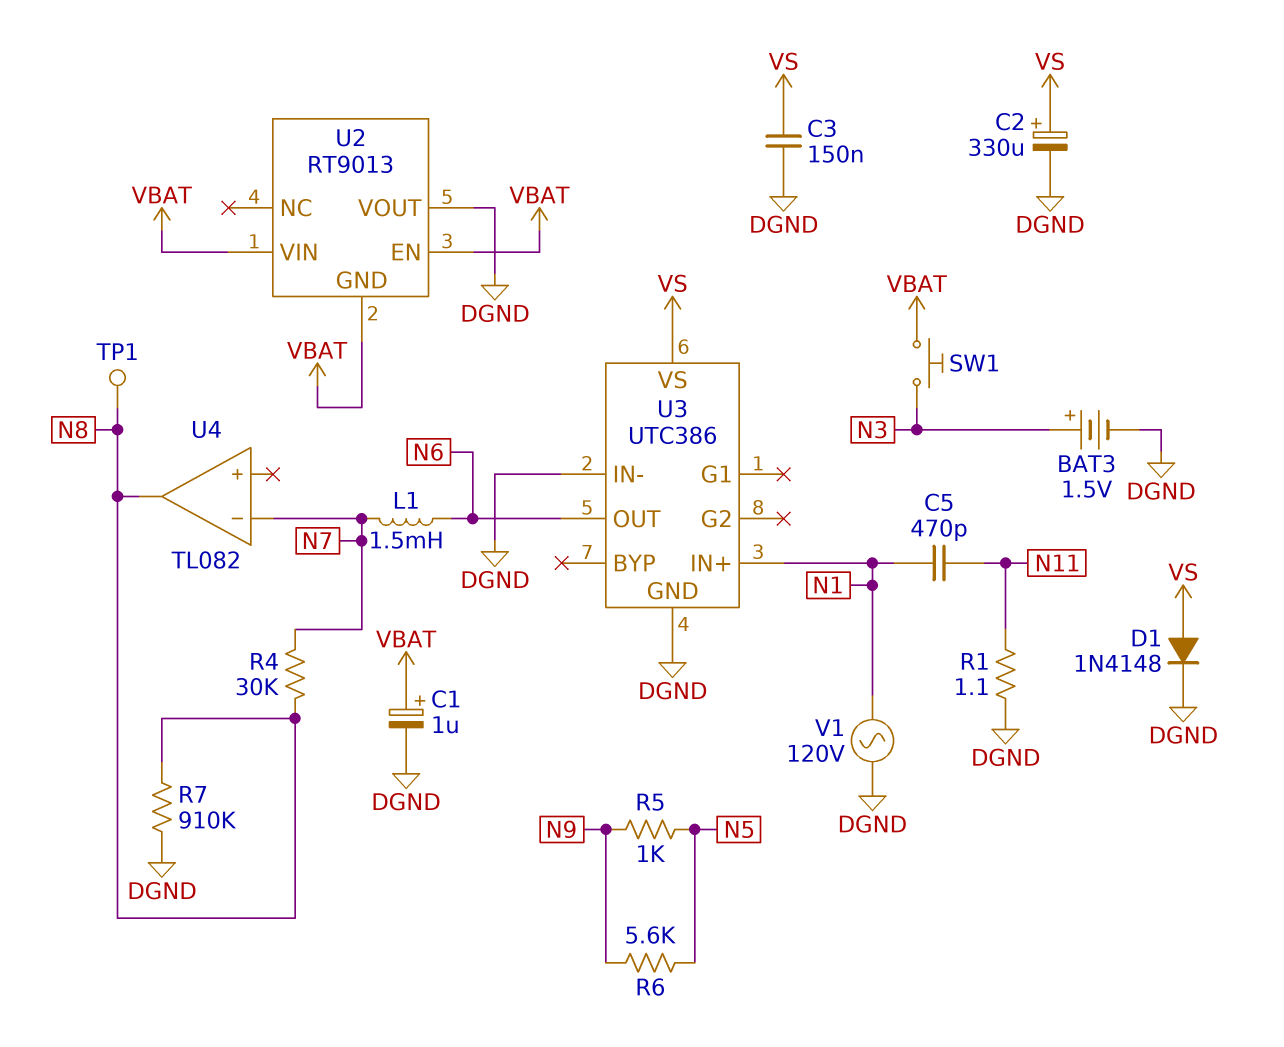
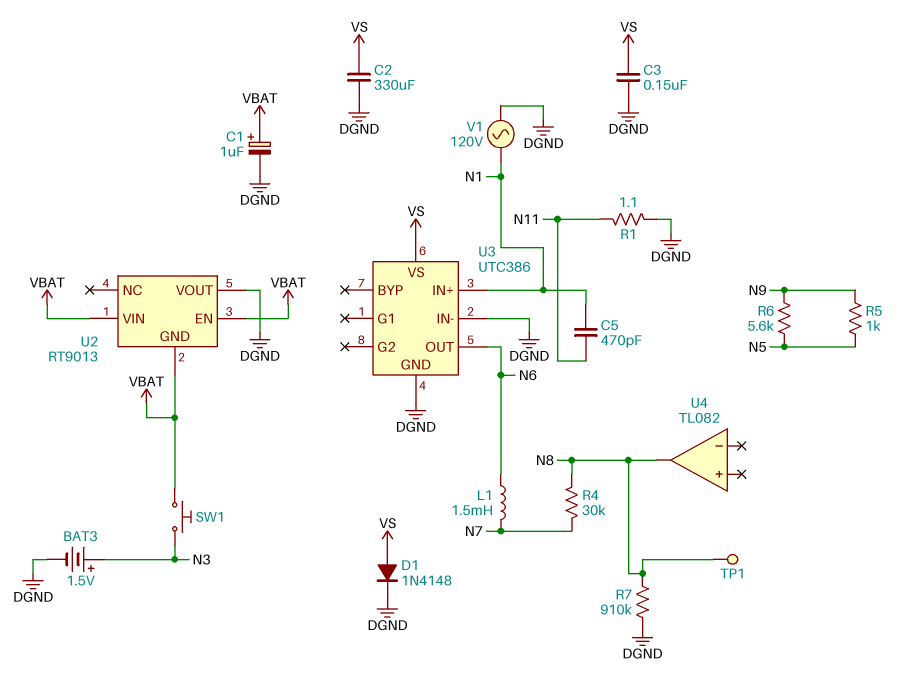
C2: 330uF (plus VS, minus DGND) -> 330uF (DGND, VS)
U4 pin in-: N7 -> none

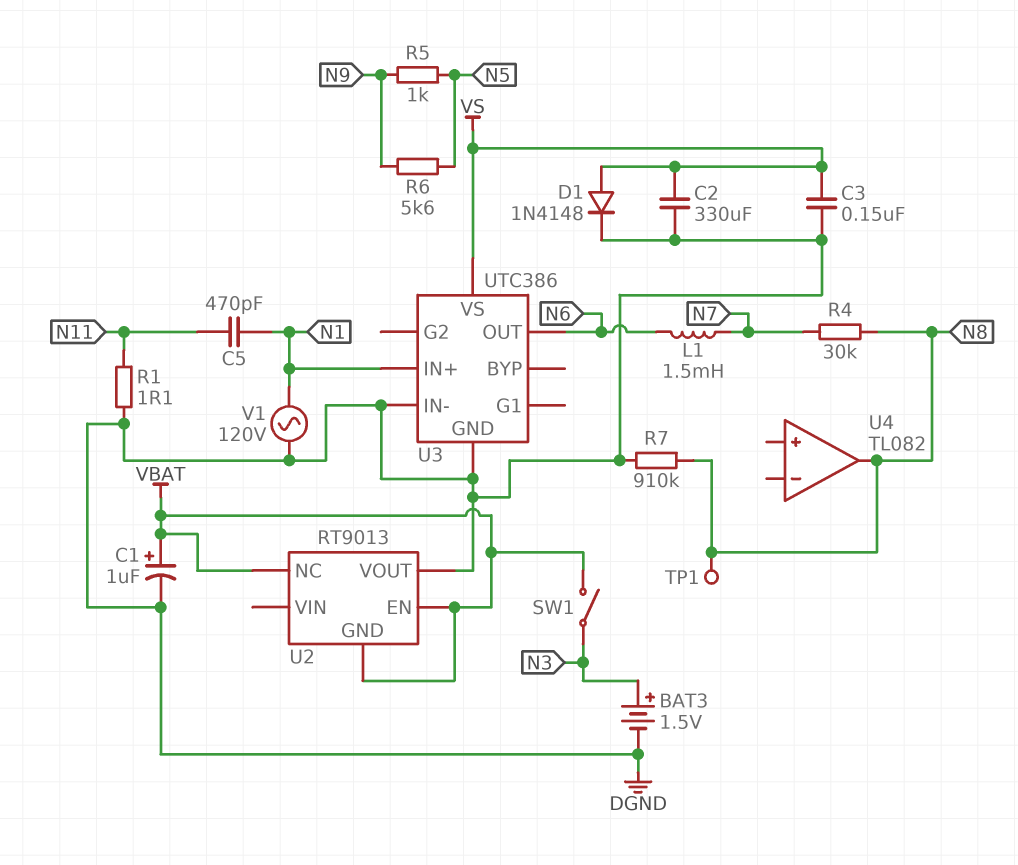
SW1: button (N3, VBAT) -> switch (N3, VBAT)
U2 pin NC: none -> VBAT
U2 pin VIN: VBAT -> none

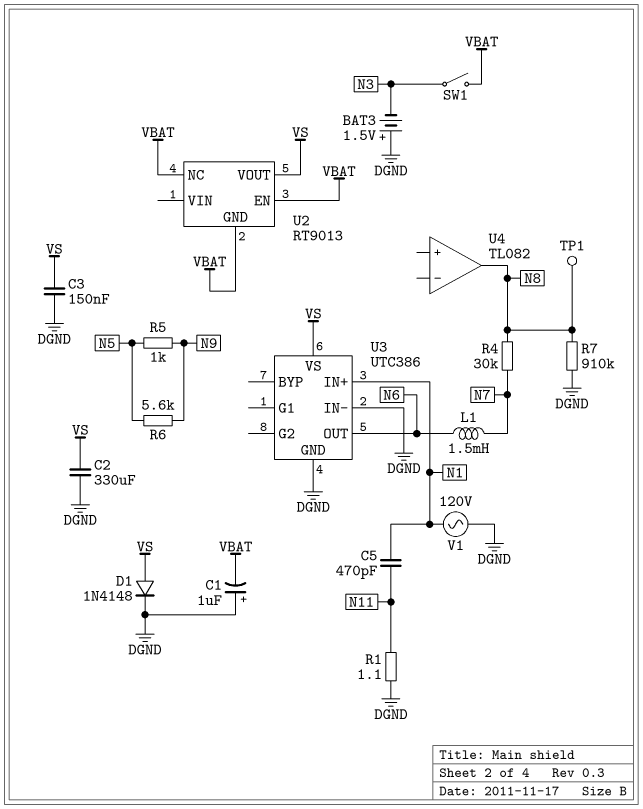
BAT3: 1.5V (plus N3, minus DGND) -> 1.5V (plus DGND, minus N3)
C1: 1uF (plus VBAT, minus DGND) -> 1uF (plus DGND, minus VBAT)
U2 pin VOUT: DGND -> VS

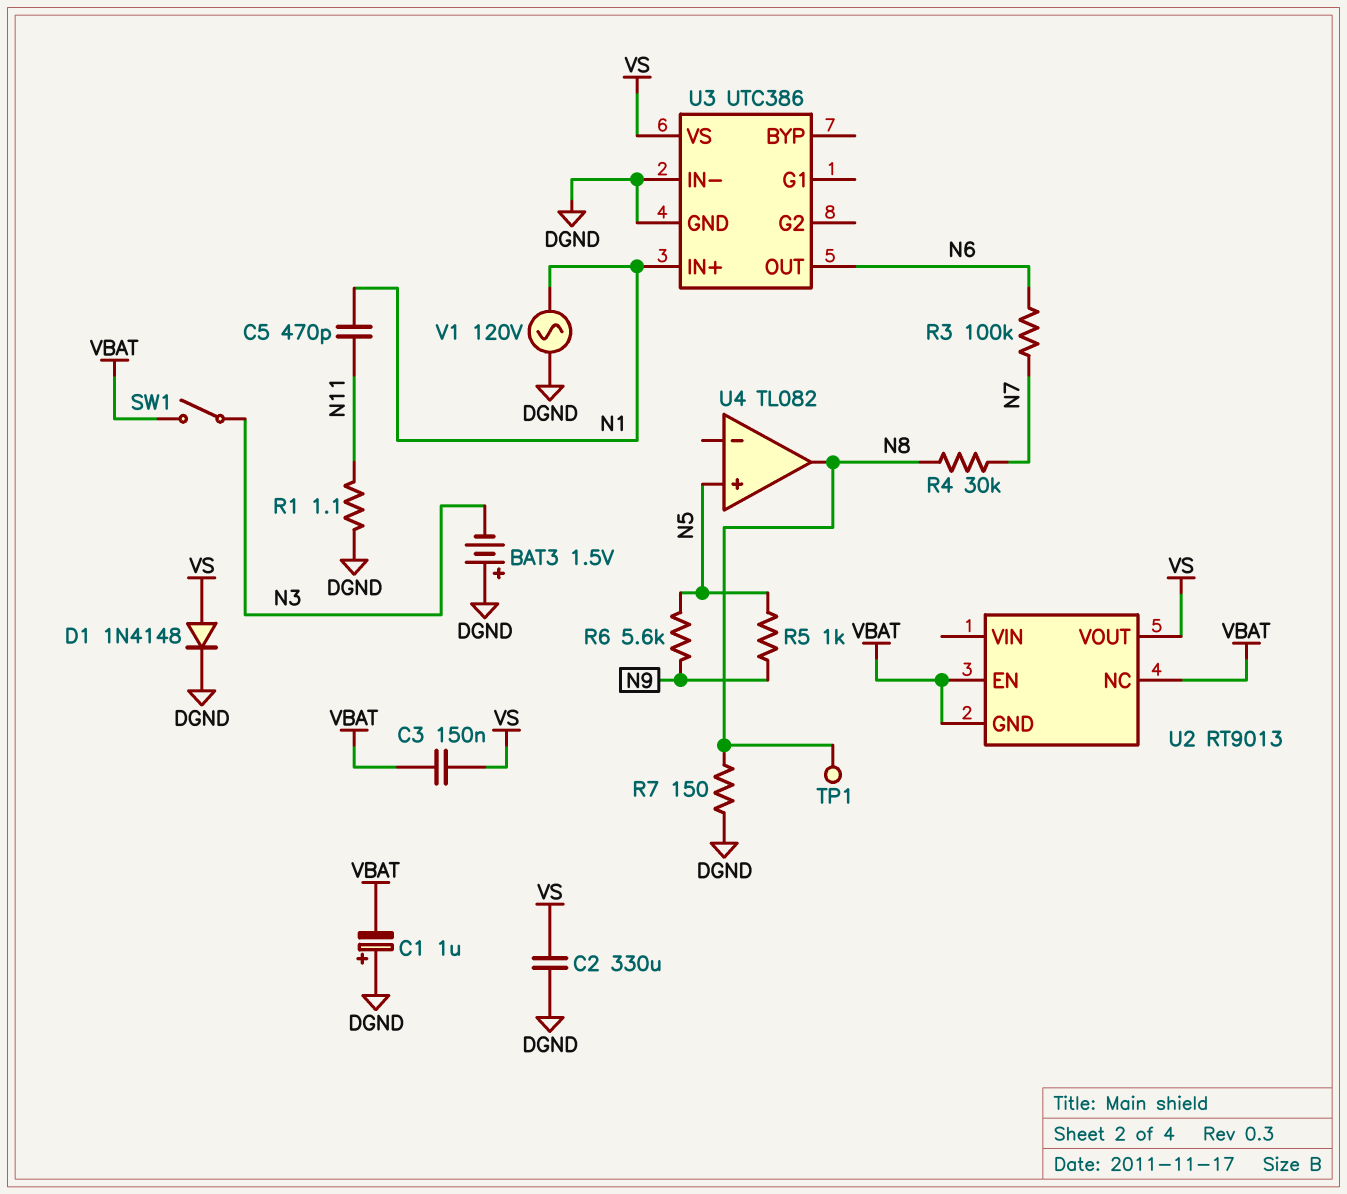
C3: 150nF (DGND, VS) -> 150nF (VBAT, VS)
L1: 1.5mH (N6, N7) -> none
R3: none -> 100k (N6, N7)
R7: 910k (DGND, N8) -> 150 (DGND, N8)
U4 pin in+: none -> N5

